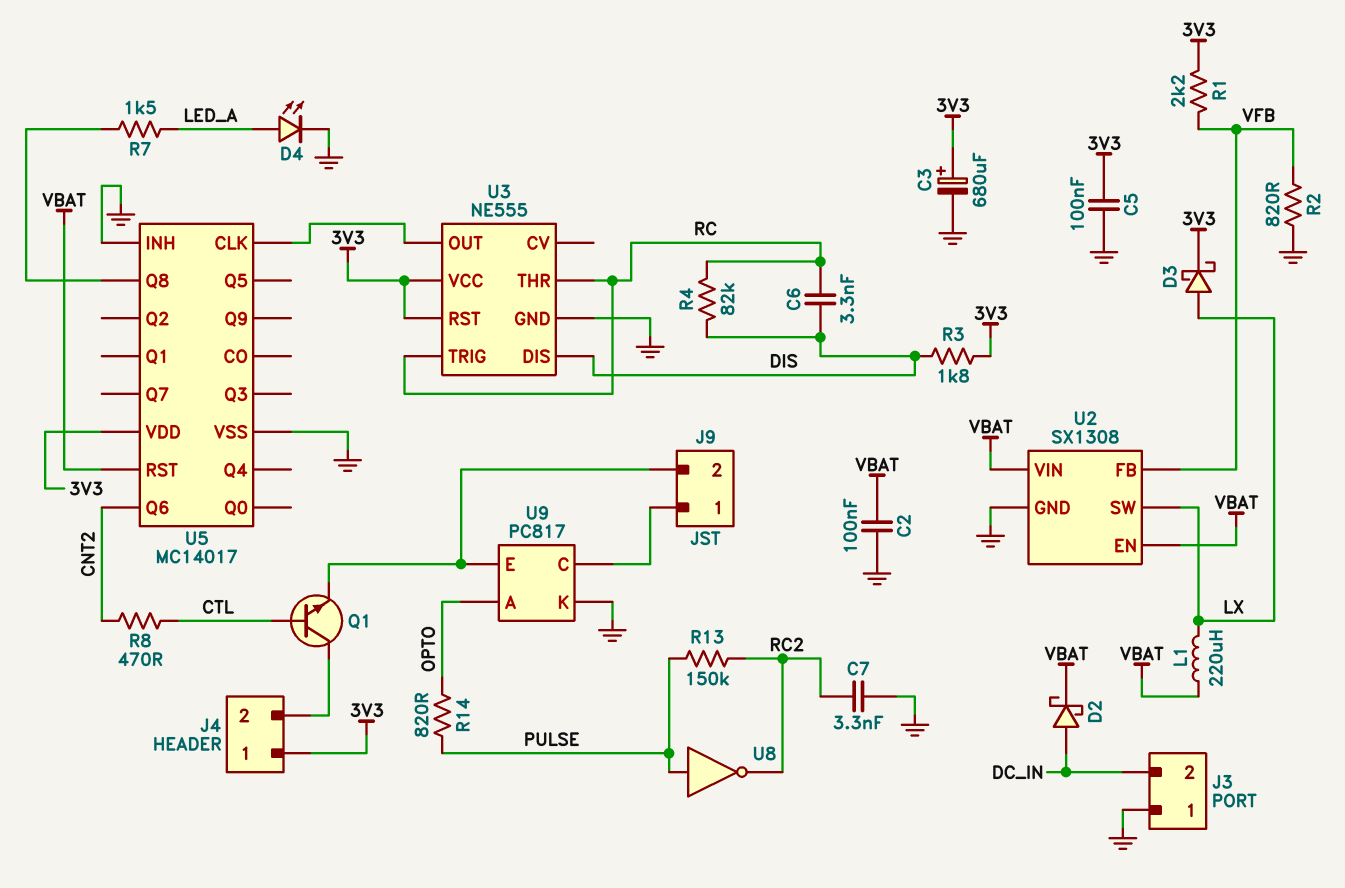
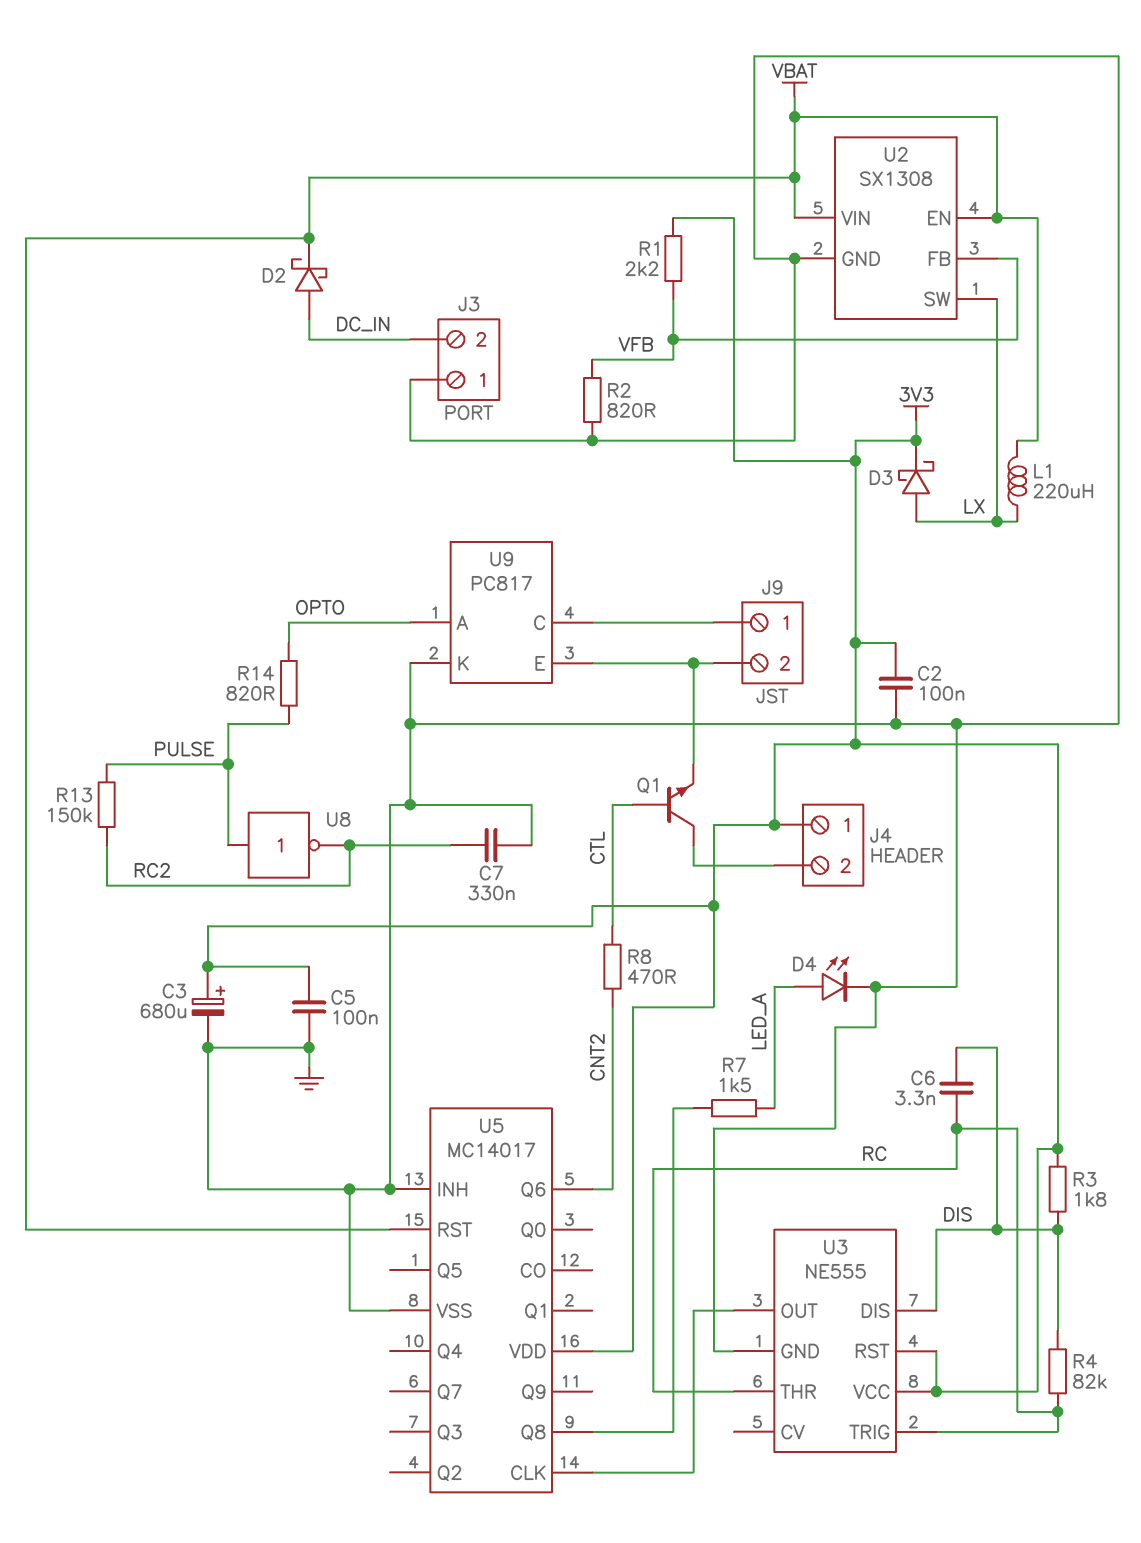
C2: 100nF (GND, VBAT) -> 100nF (3V3, GND)
C7: 3.3nF (GND, RC2) -> 330nF (GND, RC2)

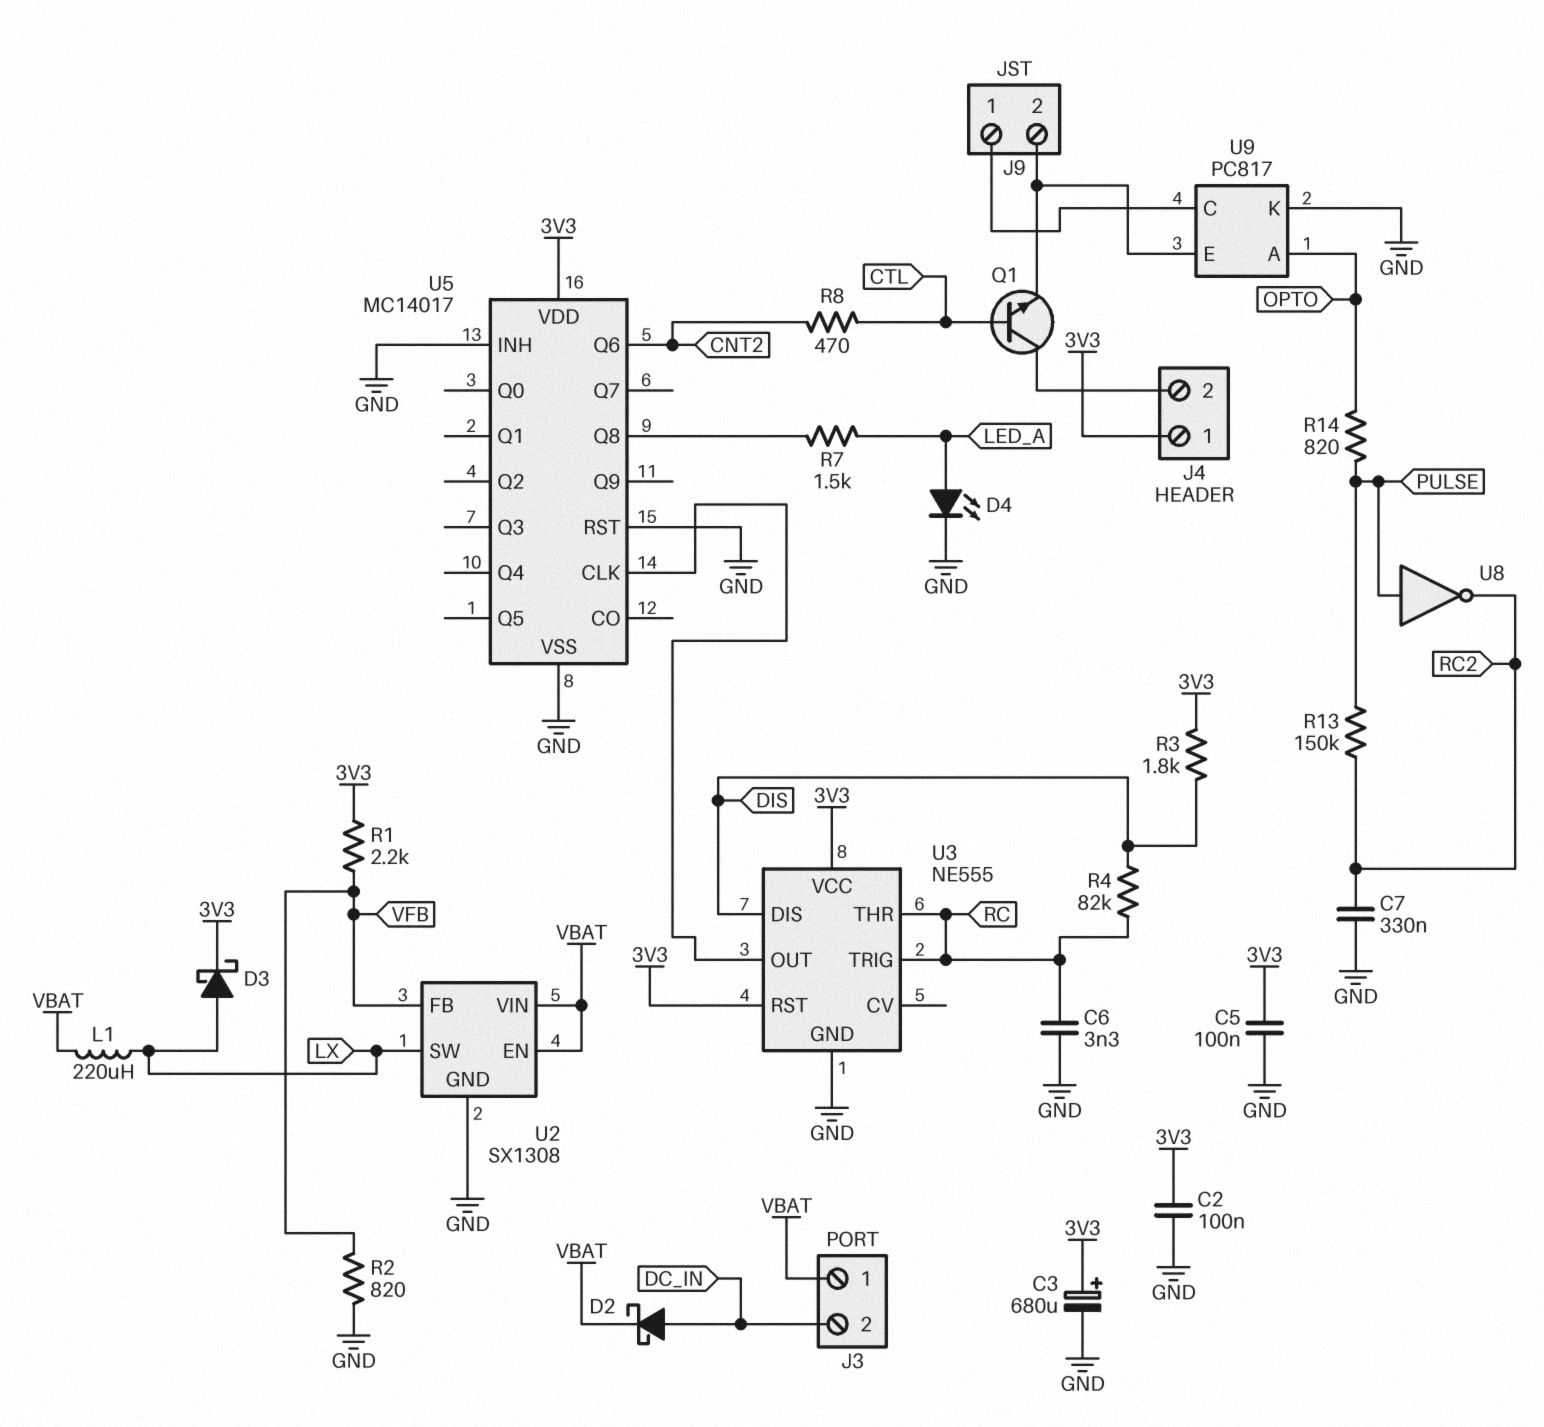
C6: 3.3nF (DIS, RC) -> 3.3nF (GND, RC)
J3 pin 1: GND -> VBAT
U5 pin RST: VBAT -> GND

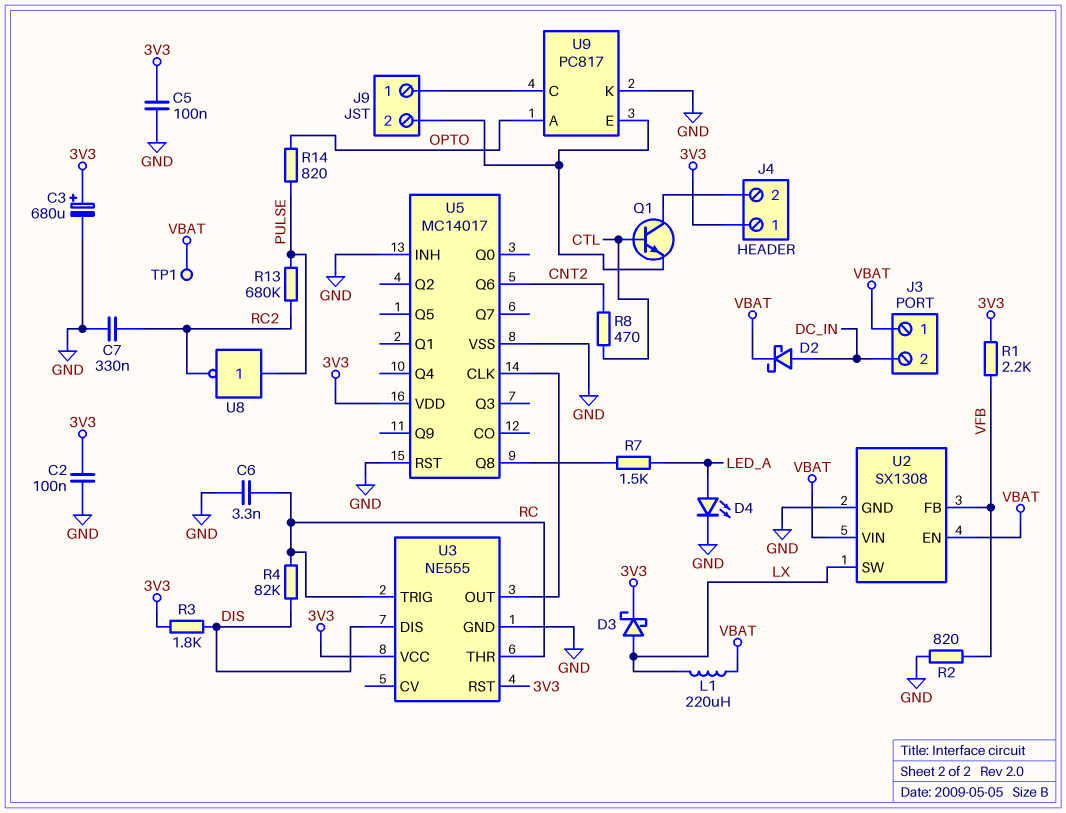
R13: 150k (PULSE, RC2) -> 680k (PULSE, RC2)
TP1: none -> test point (VBAT)

